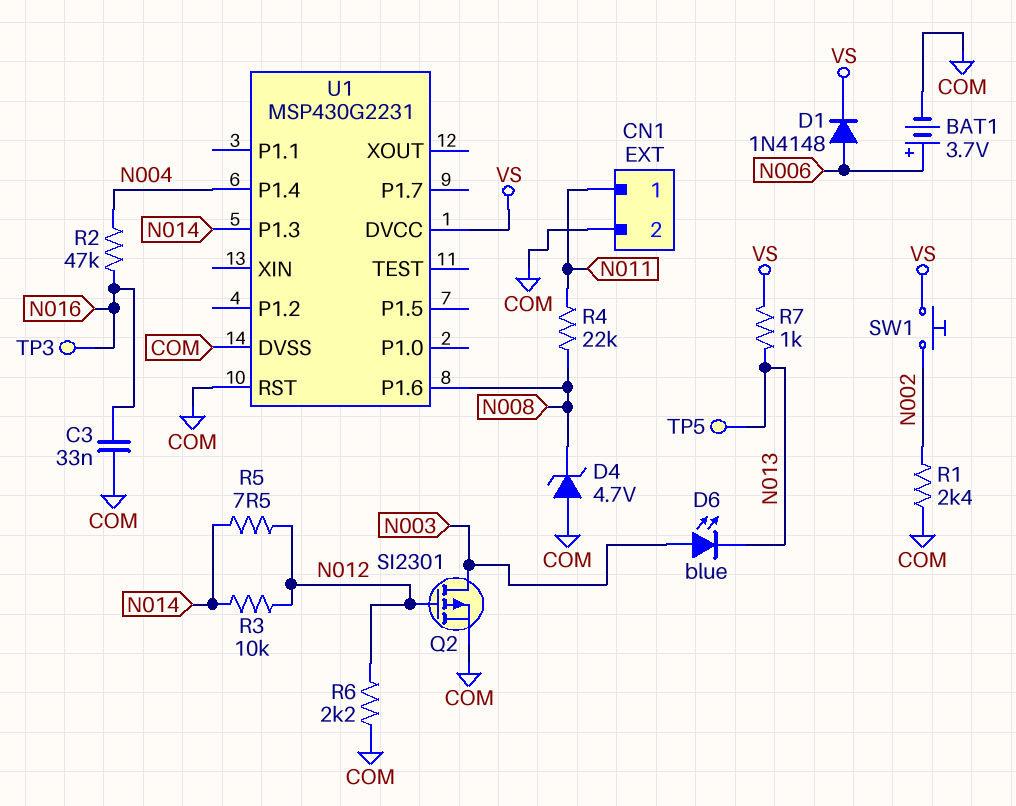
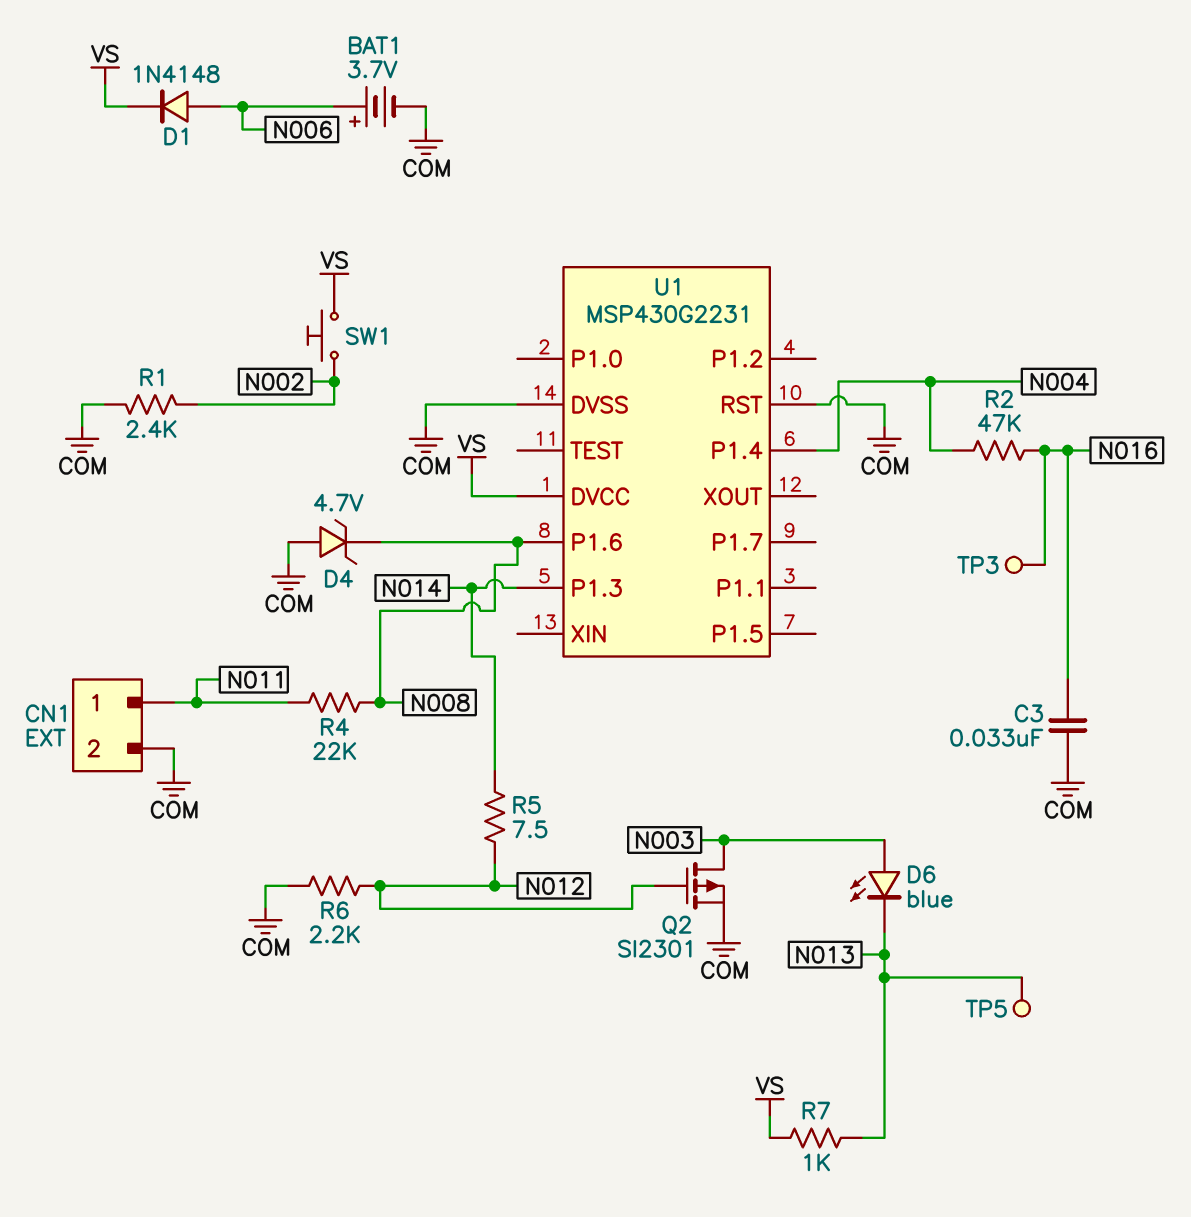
R3: 10k (N012, N014) -> none

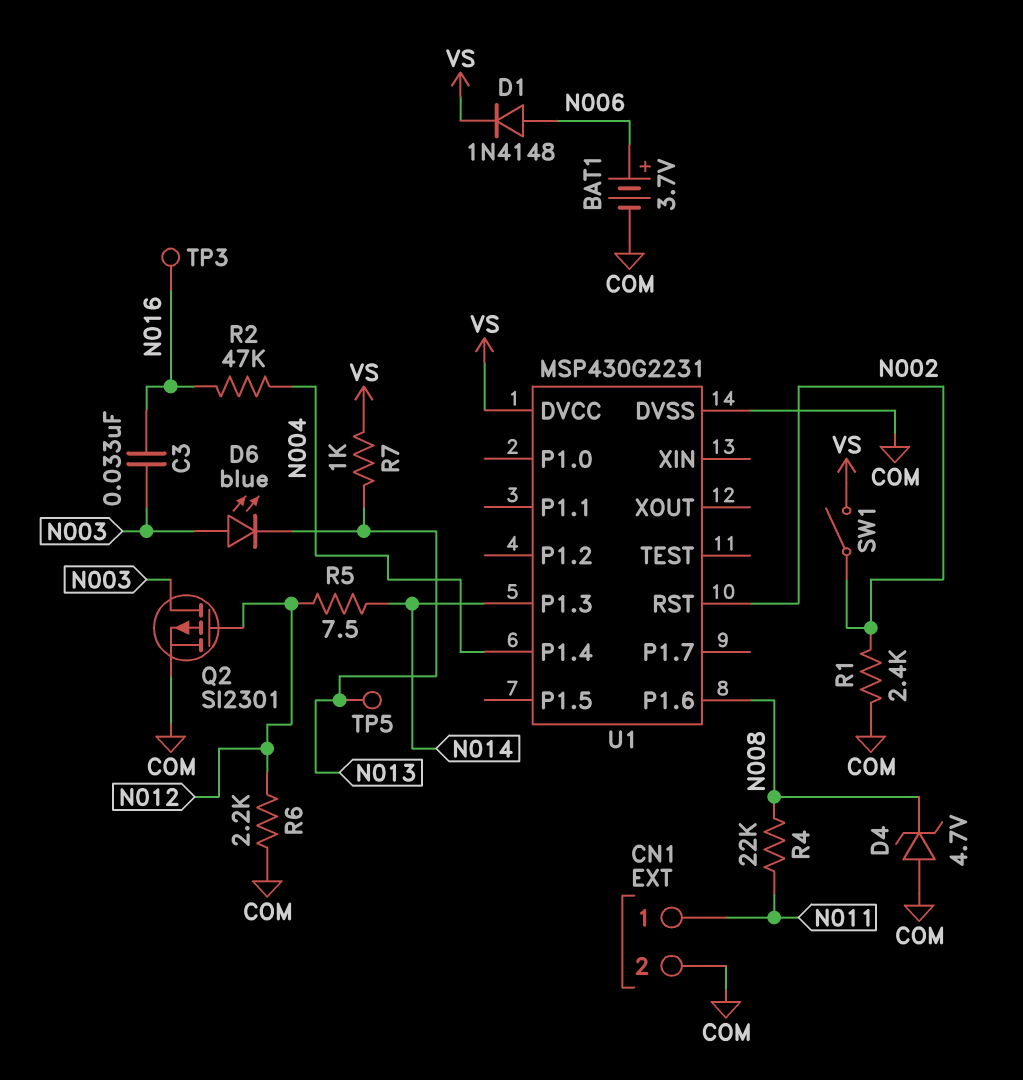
C3: 33nF (COM, N016) -> 33nF (N003, N016)
SW1: button (N002, VS) -> switch (N002, VS)
U1 pin RST: COM -> N002

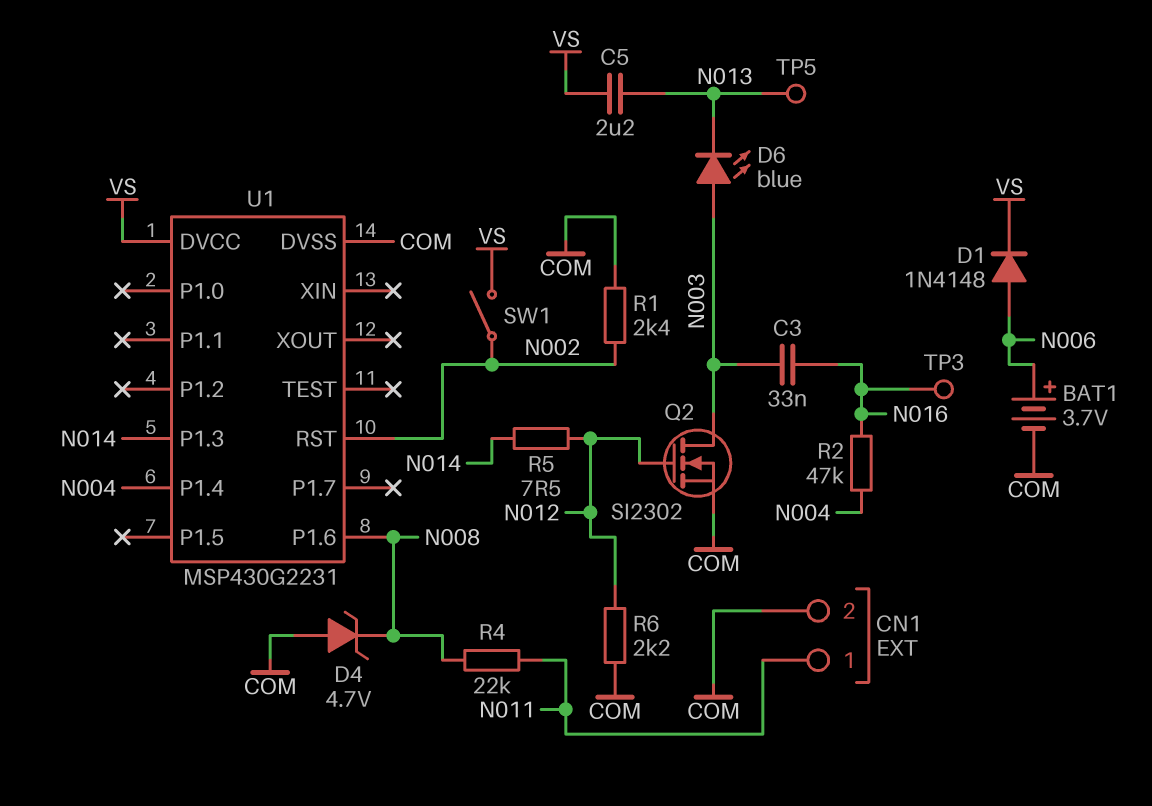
C5: none -> 2.2uF (N013, VS)
Q2: PMOS SI2301 (G N012, D N003, S COM) -> NMOS SI2302 (G N012, D N003, S COM)
R7: 1k (N013, VS) -> none

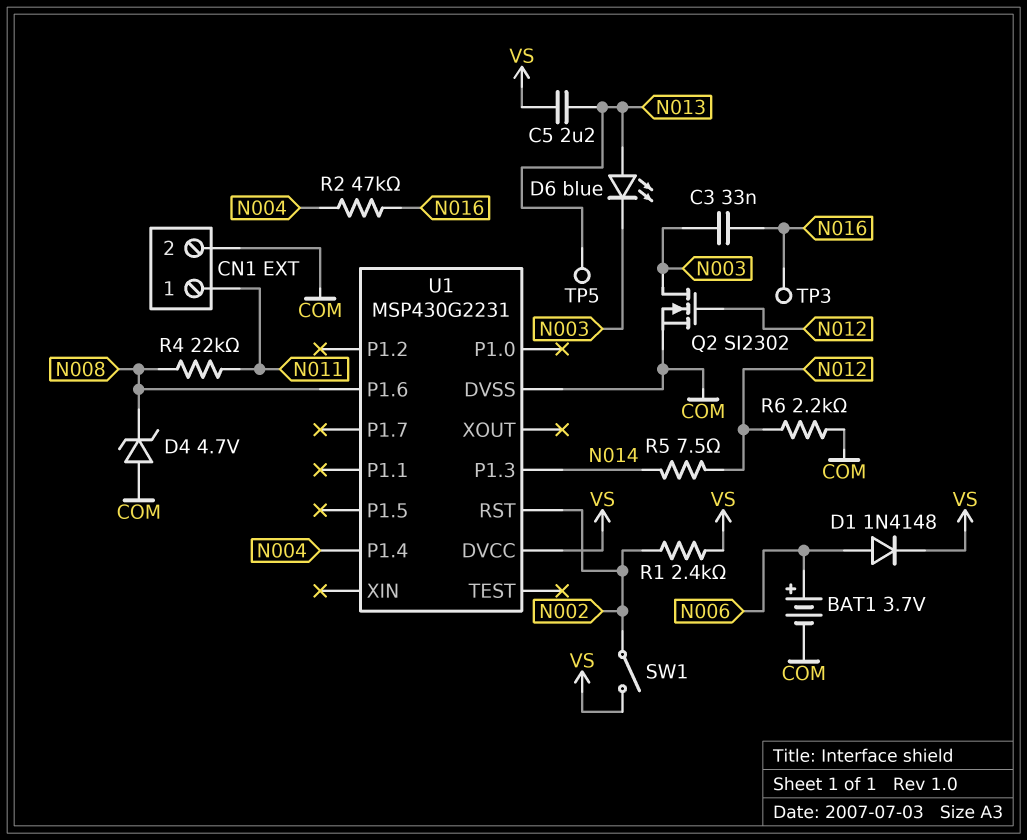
D6: LED blue (A N003, K N013) -> LED blue (A N013, K N003)
R1: 2.4k (COM, N002) -> 2.4k (N002, VS)

